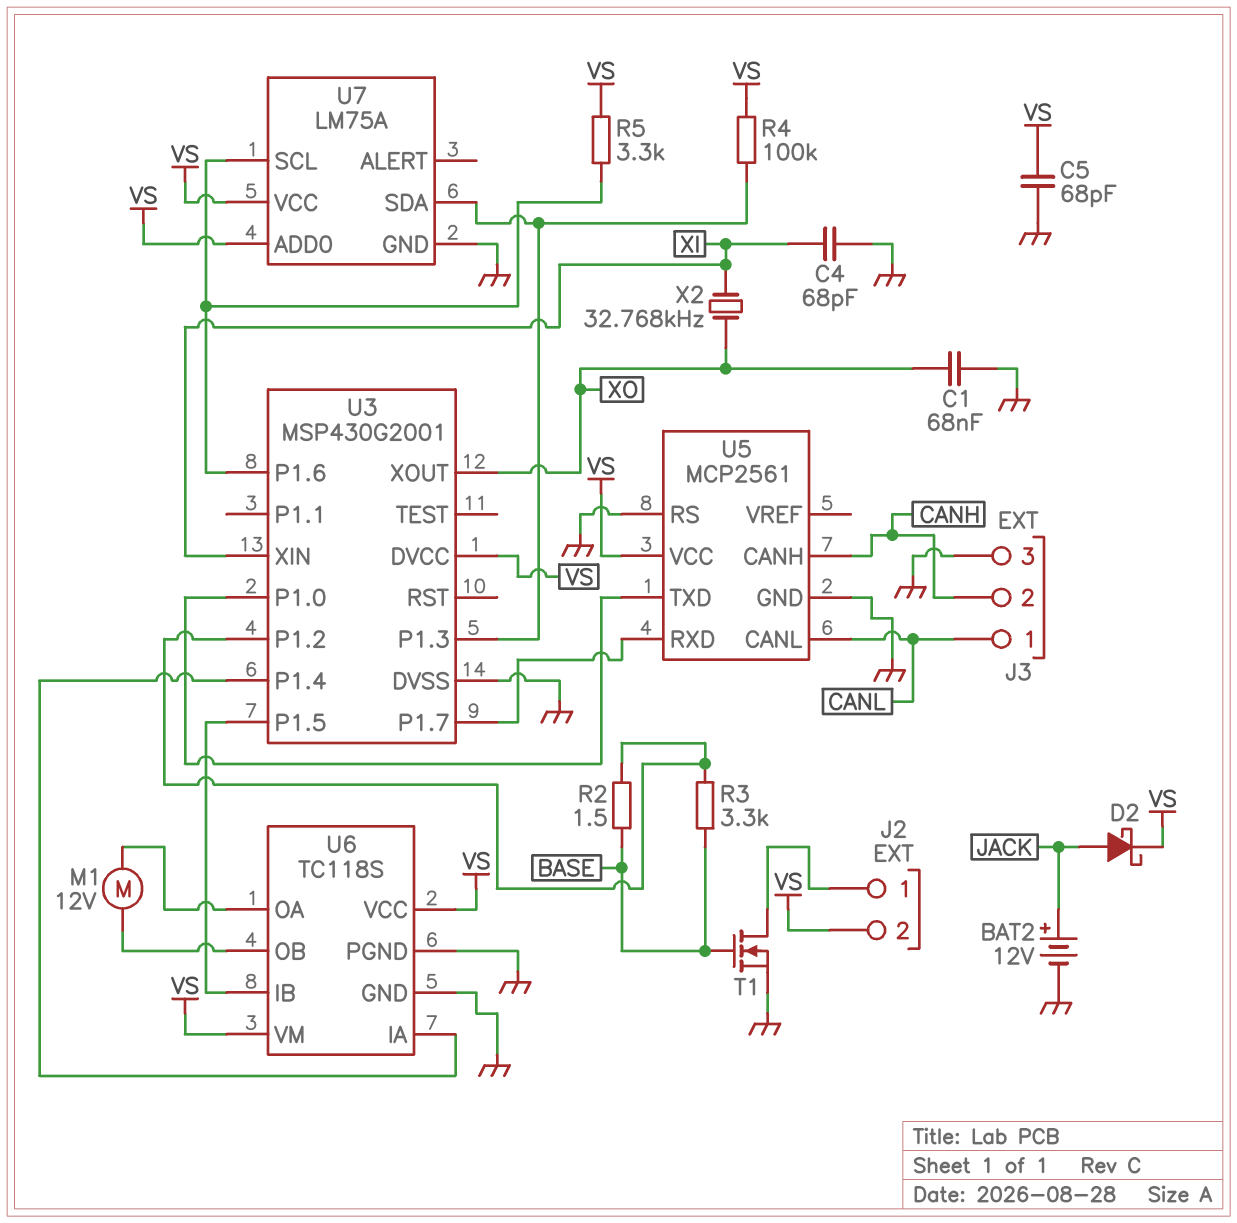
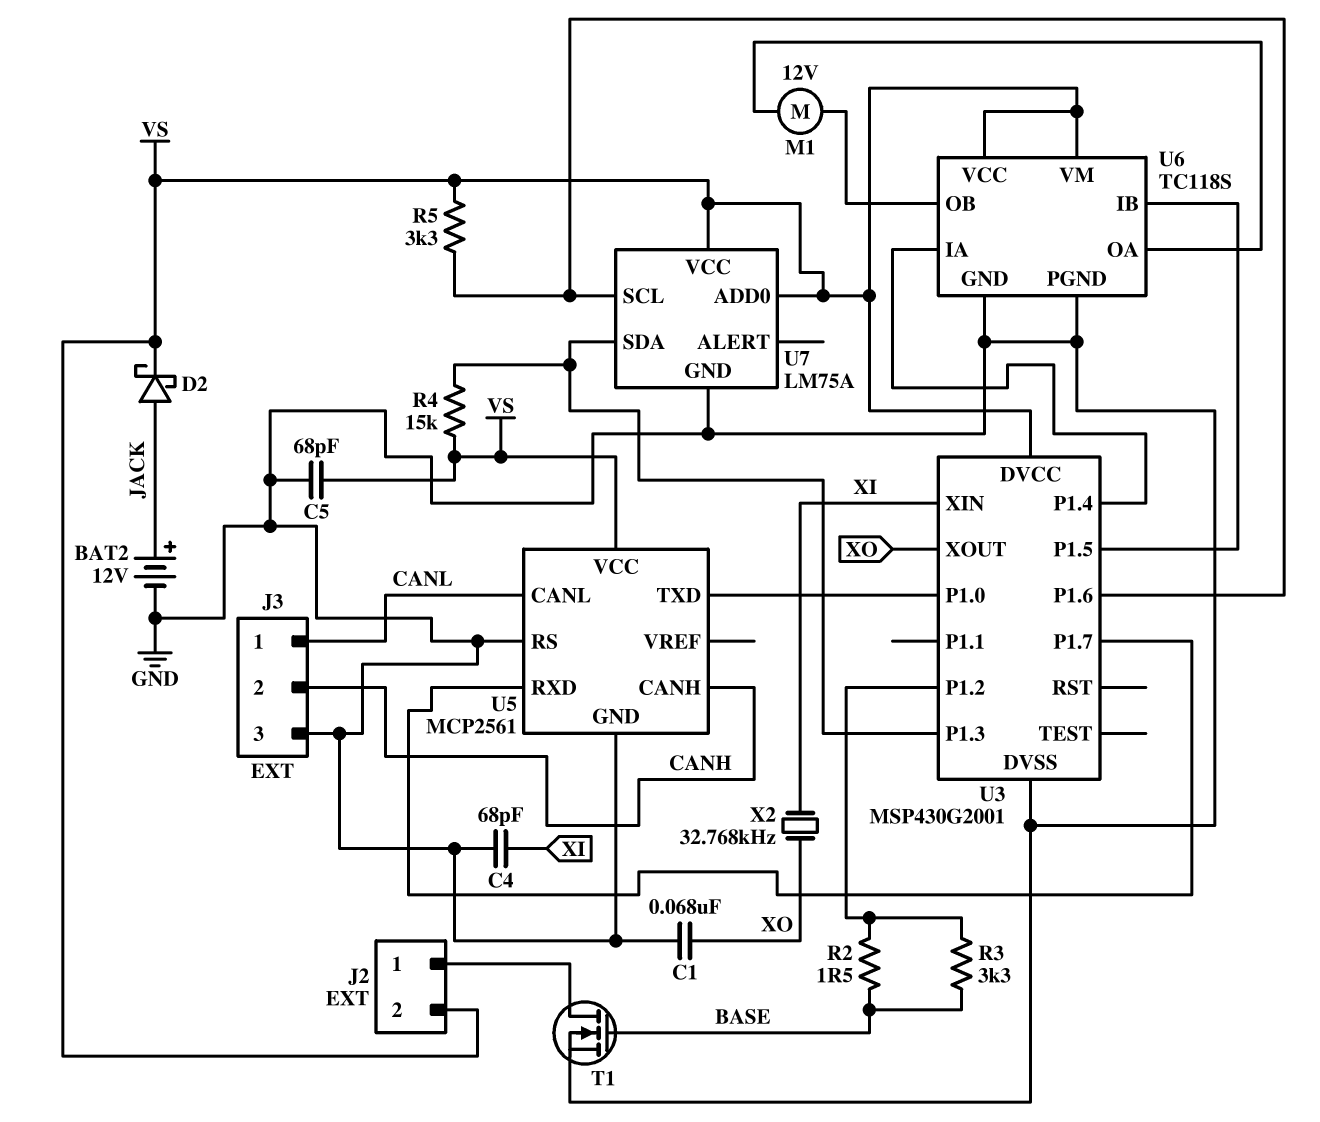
R4: 100k (U3/P1.3, VS) -> 15k (U3/P1.3, VS)

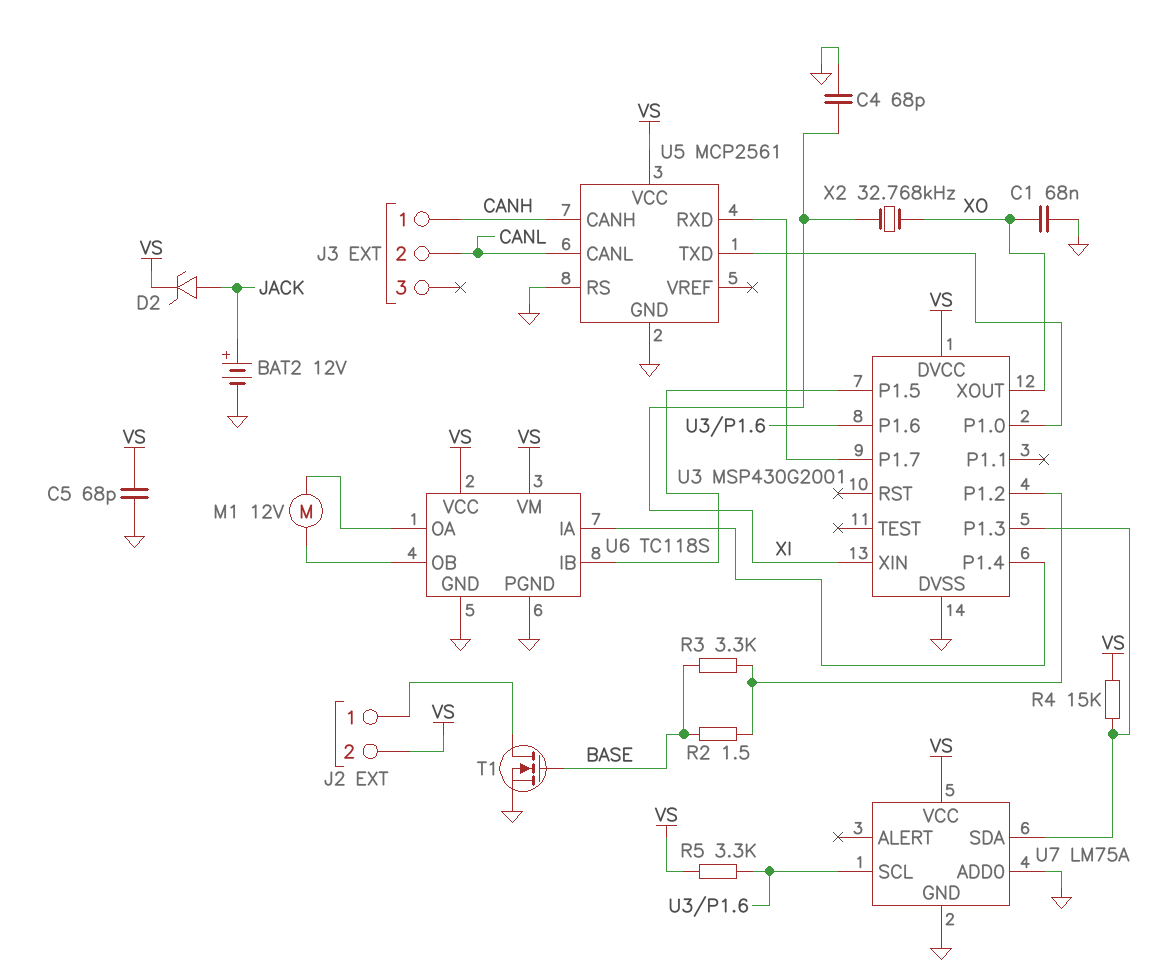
D2: schottky (A JACK, K VS) -> zener (A JACK, K VS)
J3 pin 1: CANL -> CANH
J3 pin 2: CANH -> CANL
J3 pin 3: GND -> none
U7 pin ADD0: VS -> GND

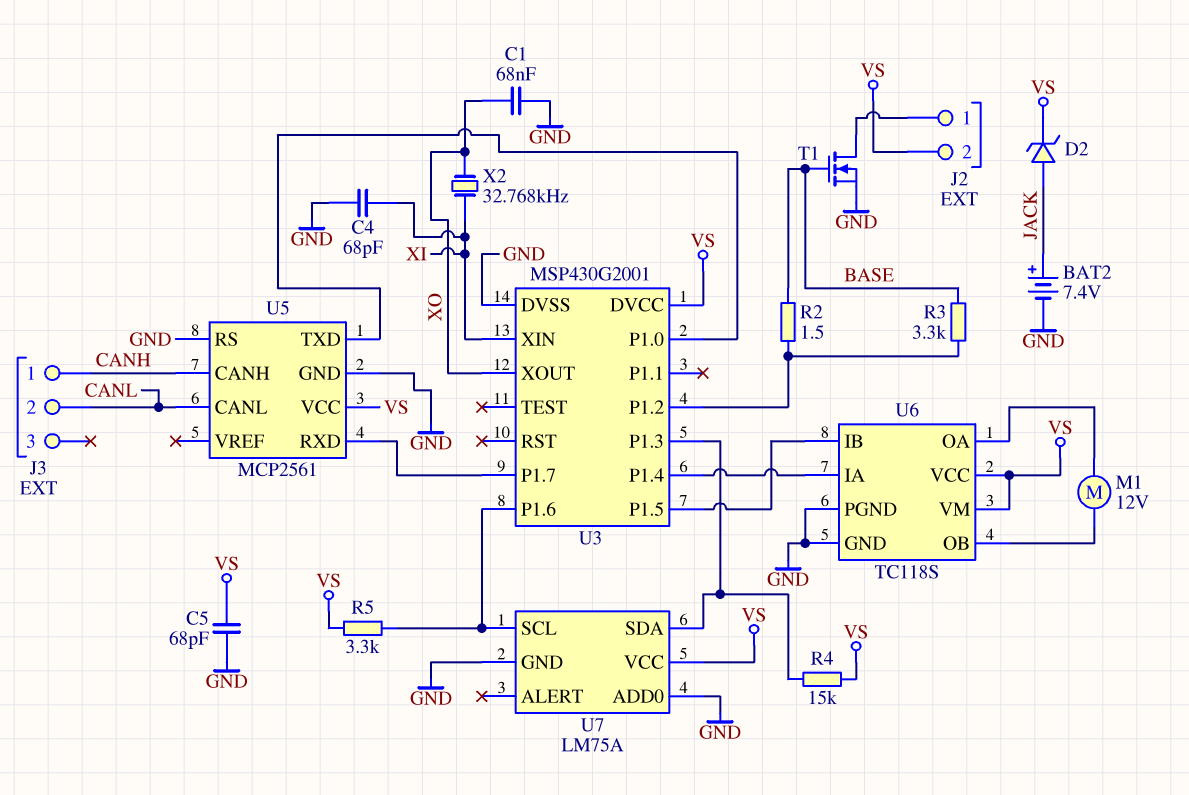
BAT2: 12V (plus JACK, minus GND) -> 7.4V (plus JACK, minus GND)

